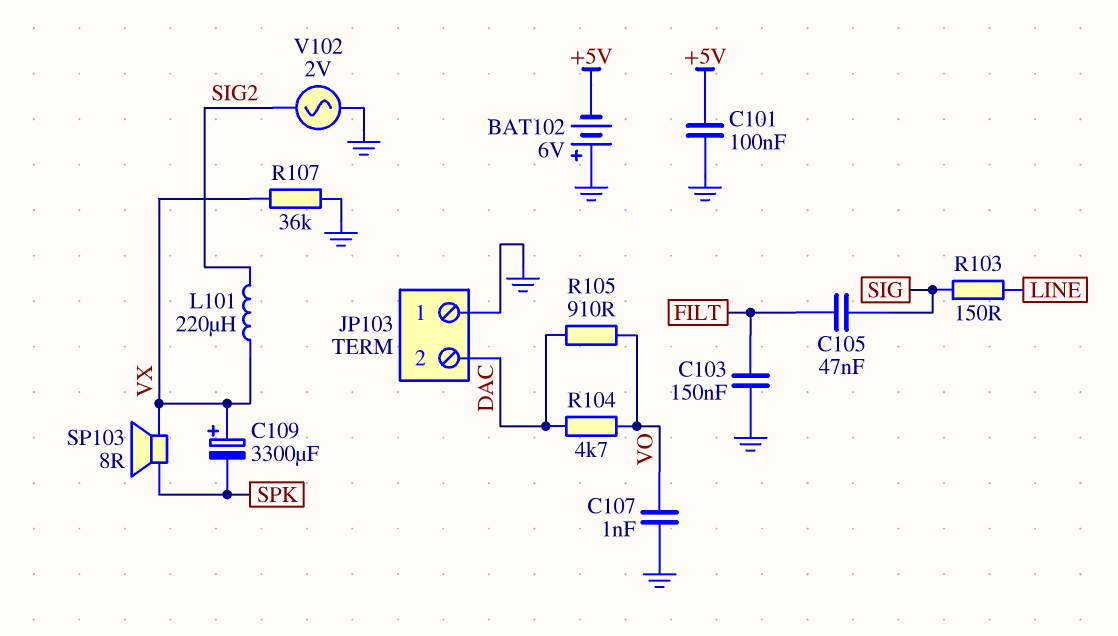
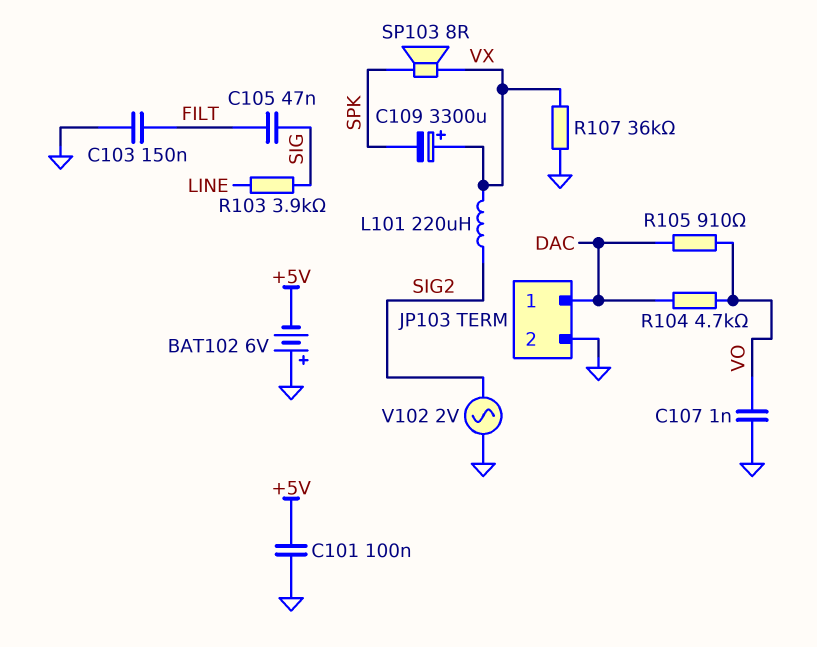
JP103 pin 1: GND -> DAC
JP103 pin 2: DAC -> GND
R103: 150 (LINE, SIG) -> 3.9k (LINE, SIG)

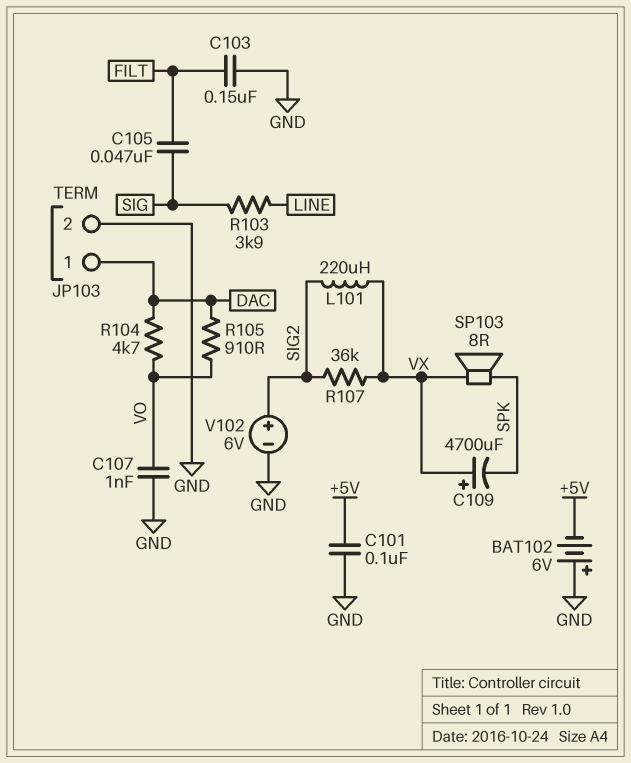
C109: 3300uF (plus VX, minus SPK) -> 4700uF (plus VX, minus SPK)
R107: 36k (GND, VX) -> 36k (SIG2, VX)
V102: AC 2V (GND, SIG2) -> 6V (plus SIG2, minus GND)

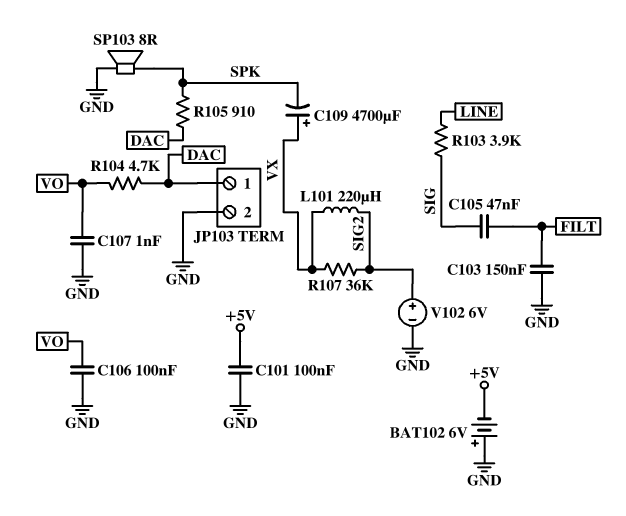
C106: none -> 100nF (GND, VO)
R105: 910 (DAC, VO) -> 910 (DAC, SPK)
SP103: speaker 8R (SPK, VX) -> speaker 8R (GND, SPK)

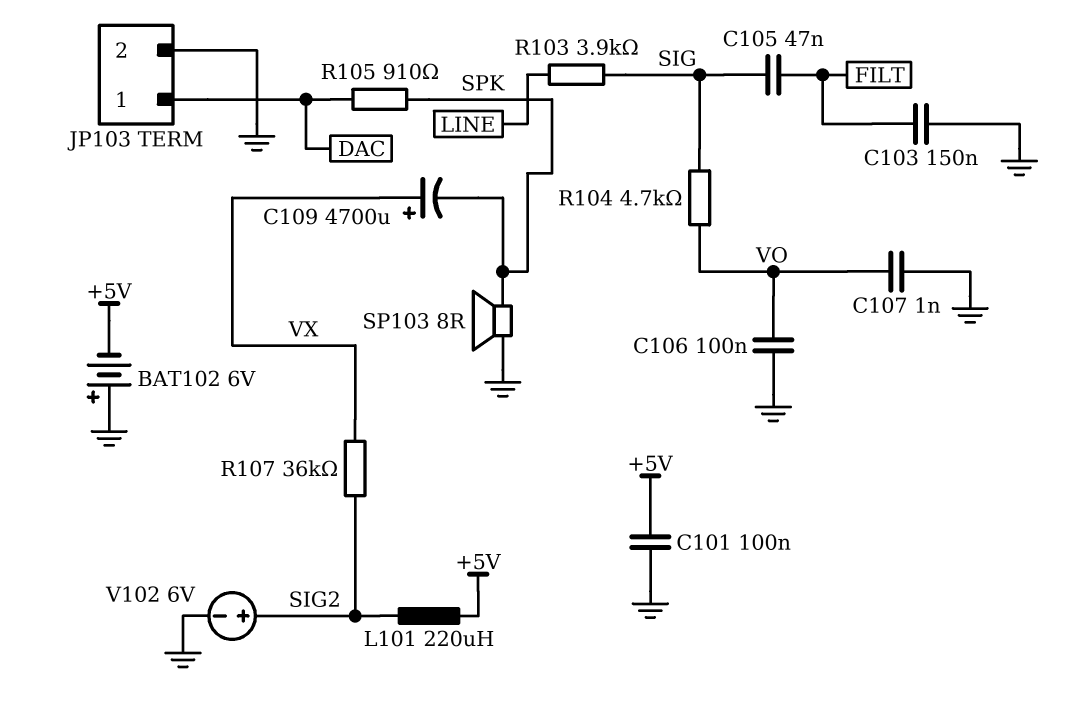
L101: 220uH (SIG2, VX) -> 220uH (+5V, SIG2)
R104: 4.7k (DAC, VO) -> 4.7k (SIG, VO)

